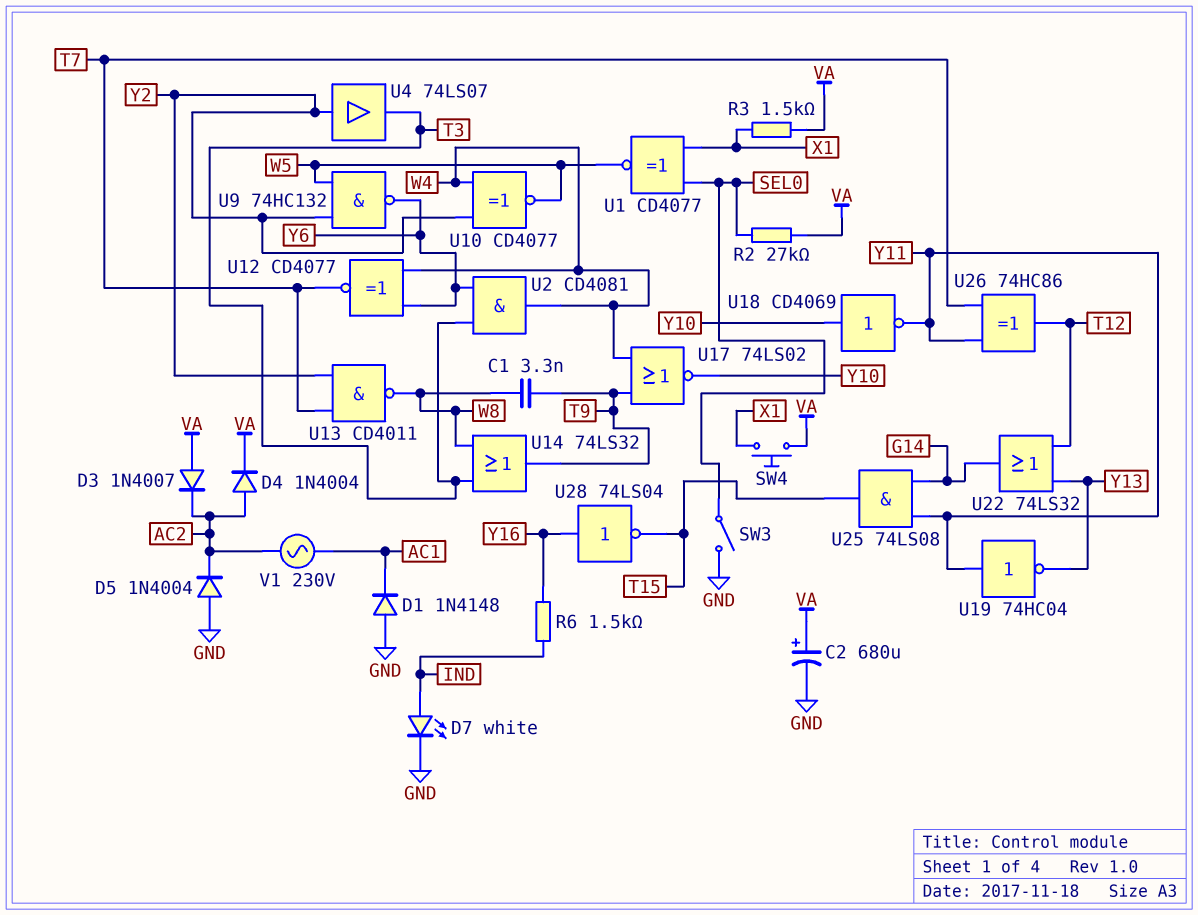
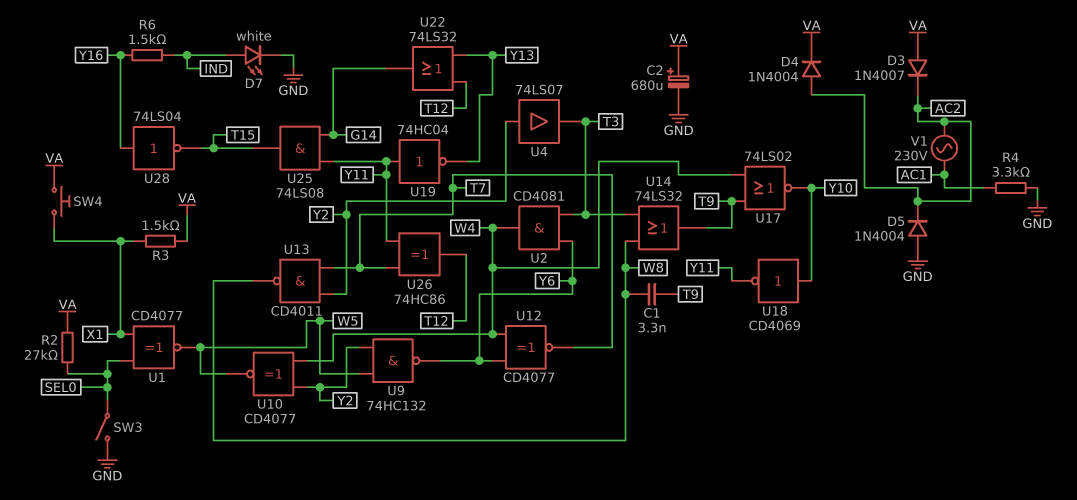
D1: diode 1N4148 (A GND, K AC1) -> none
R4: none -> 3.3k (AC1, GND)

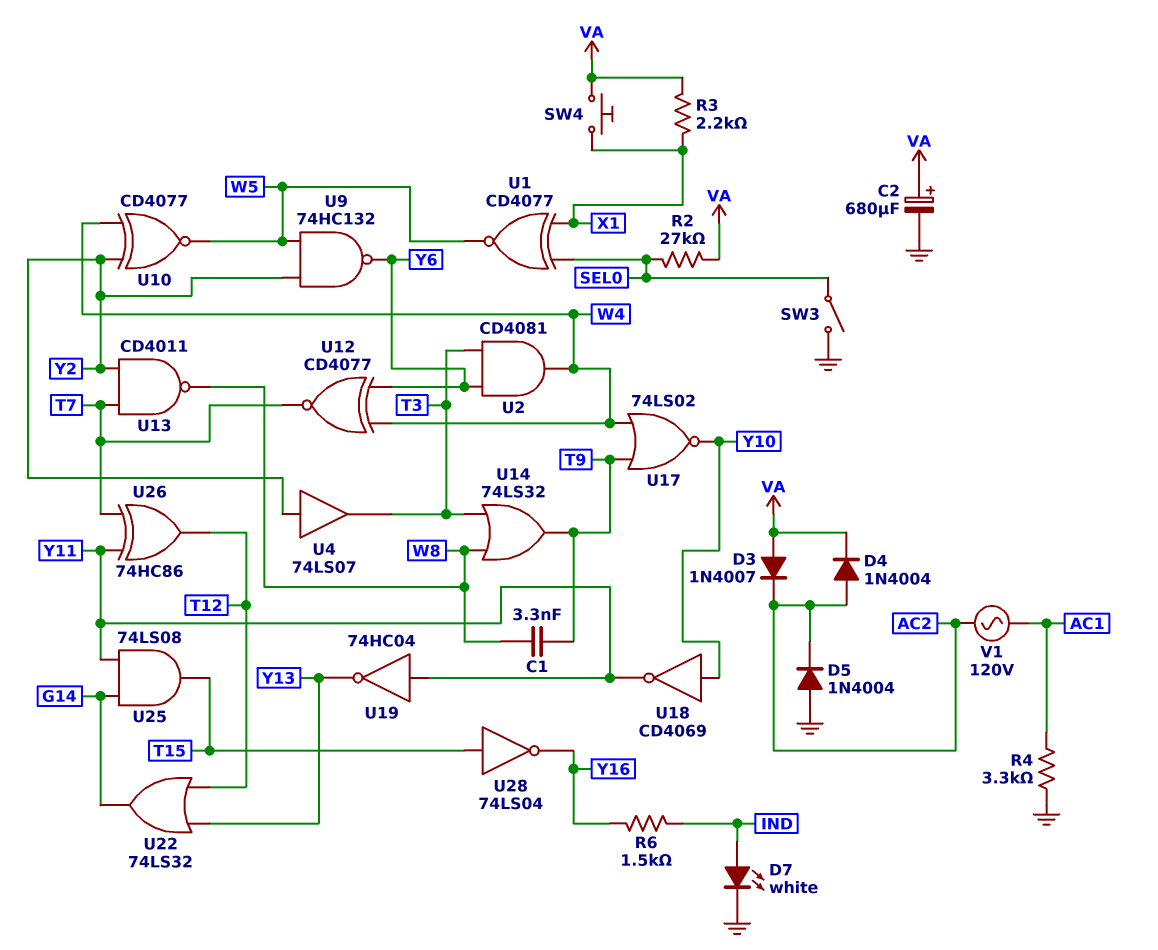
R3: 1.5k (VA, X1) -> 2.2k (VA, X1)
U28: NOT 74LS04 (in Y16, out T15) -> NOT 74LS04 (in T15, out Y16)
V1: AC 230V (AC1, AC2) -> AC 120V (AC1, AC2)

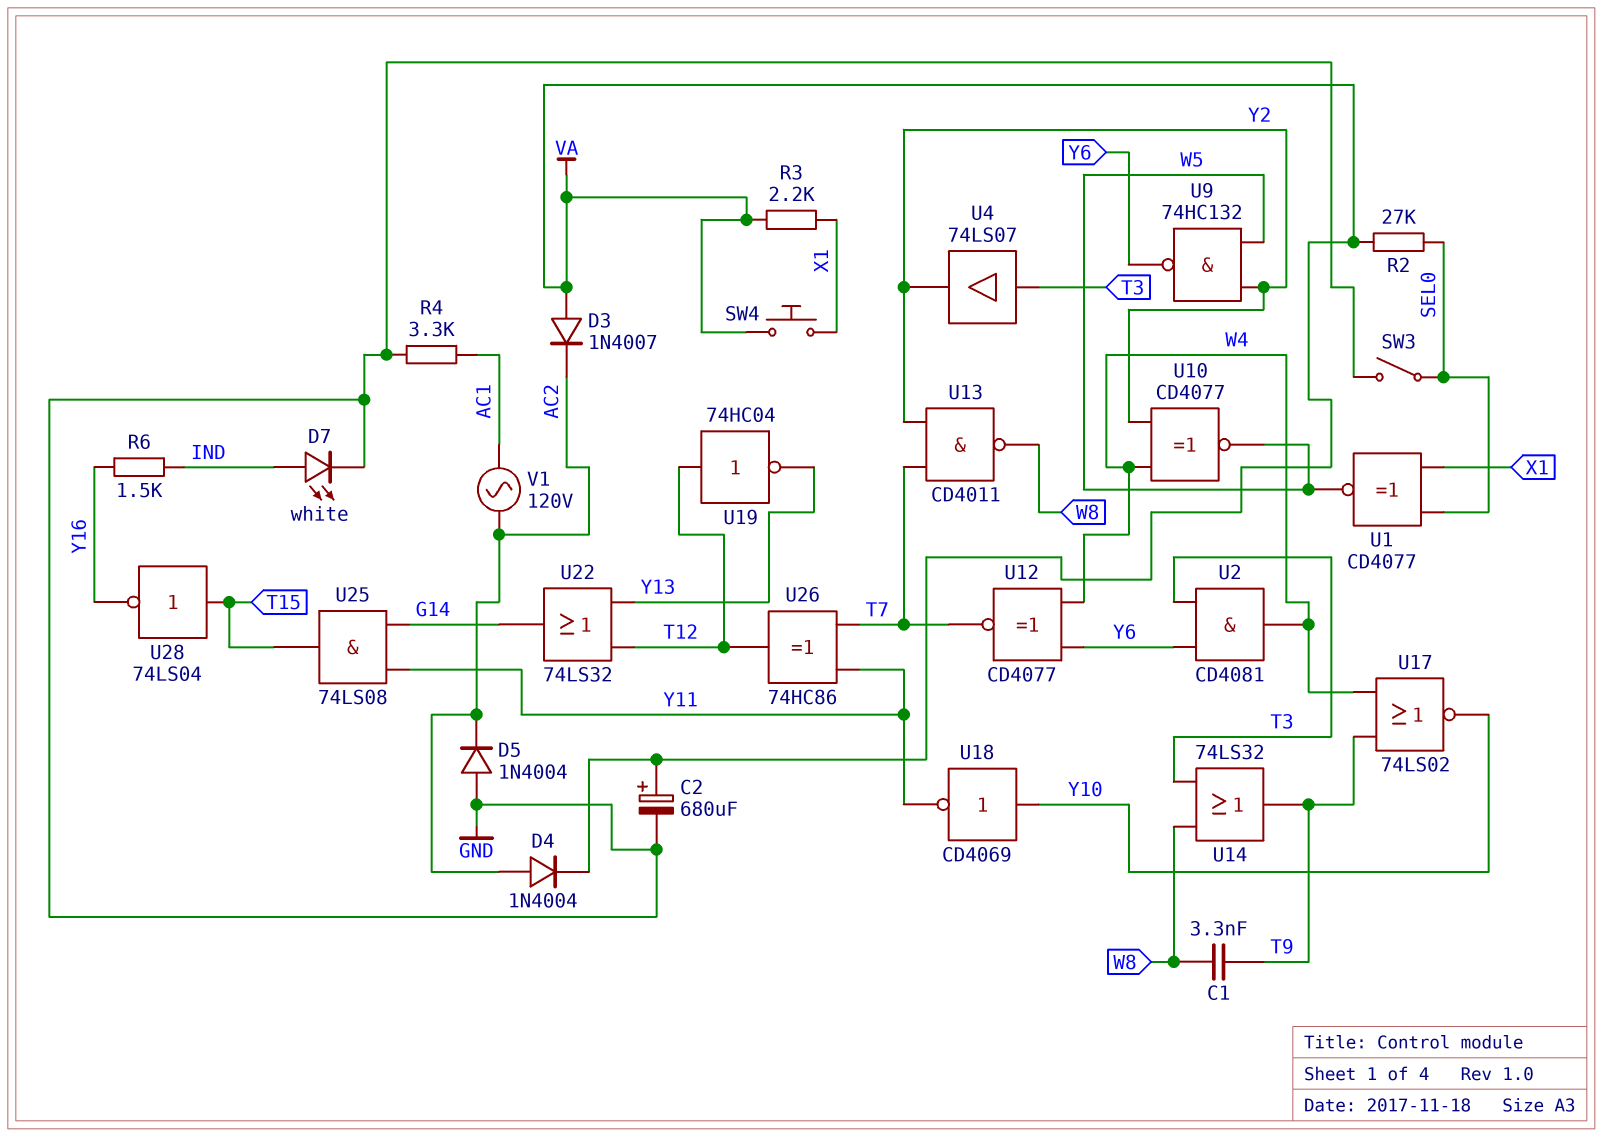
U4: buffer 74LS07 (in Y2, out T3) -> buffer 74LS07 (in T3, out Y2)
U19: NOT 74HC04 (in Y11, out Y13) -> NOT 74HC04 (in T12, out Y13)

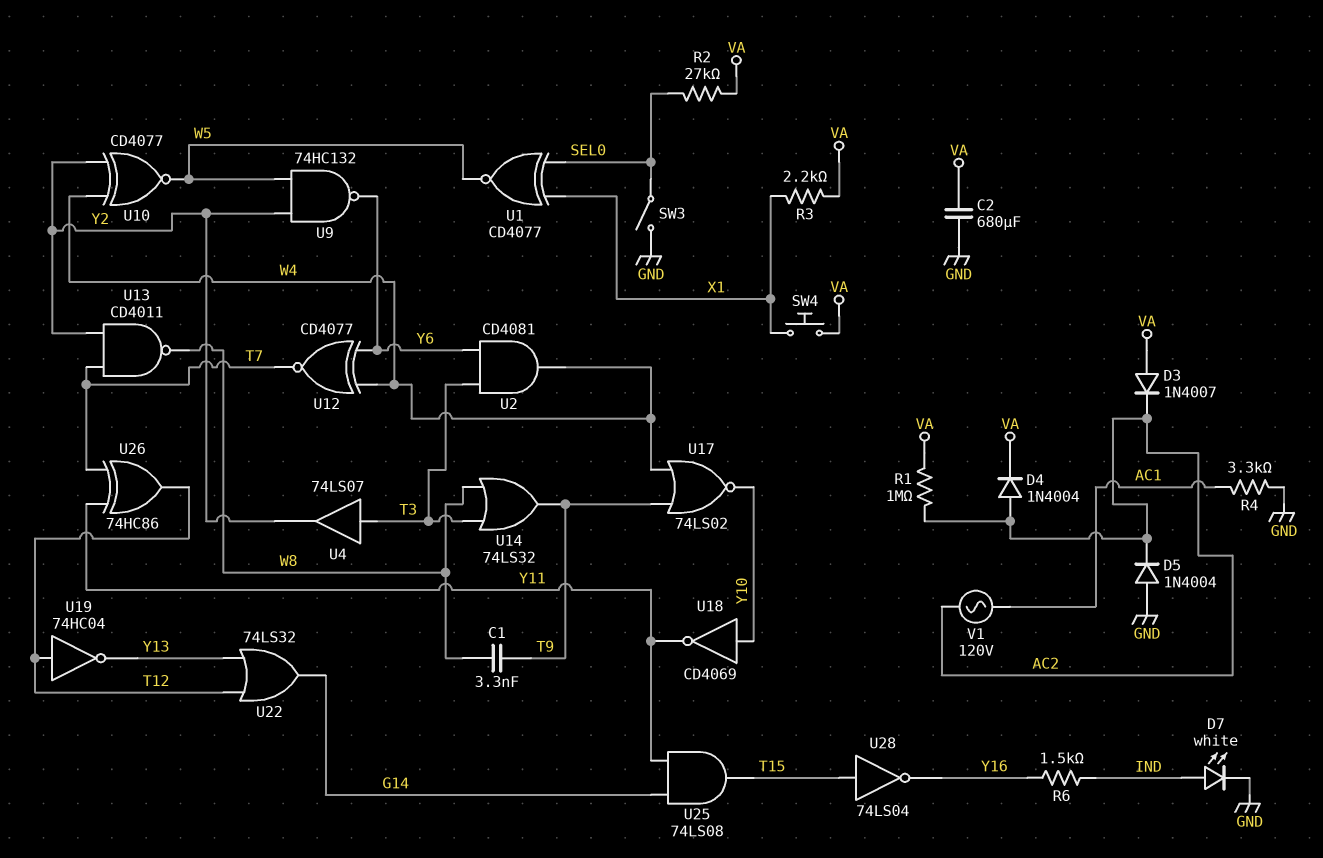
C2: 680uF (plus VA, minus GND) -> 680uF (GND, VA)
R1: none -> 1M (AC2, VA)

